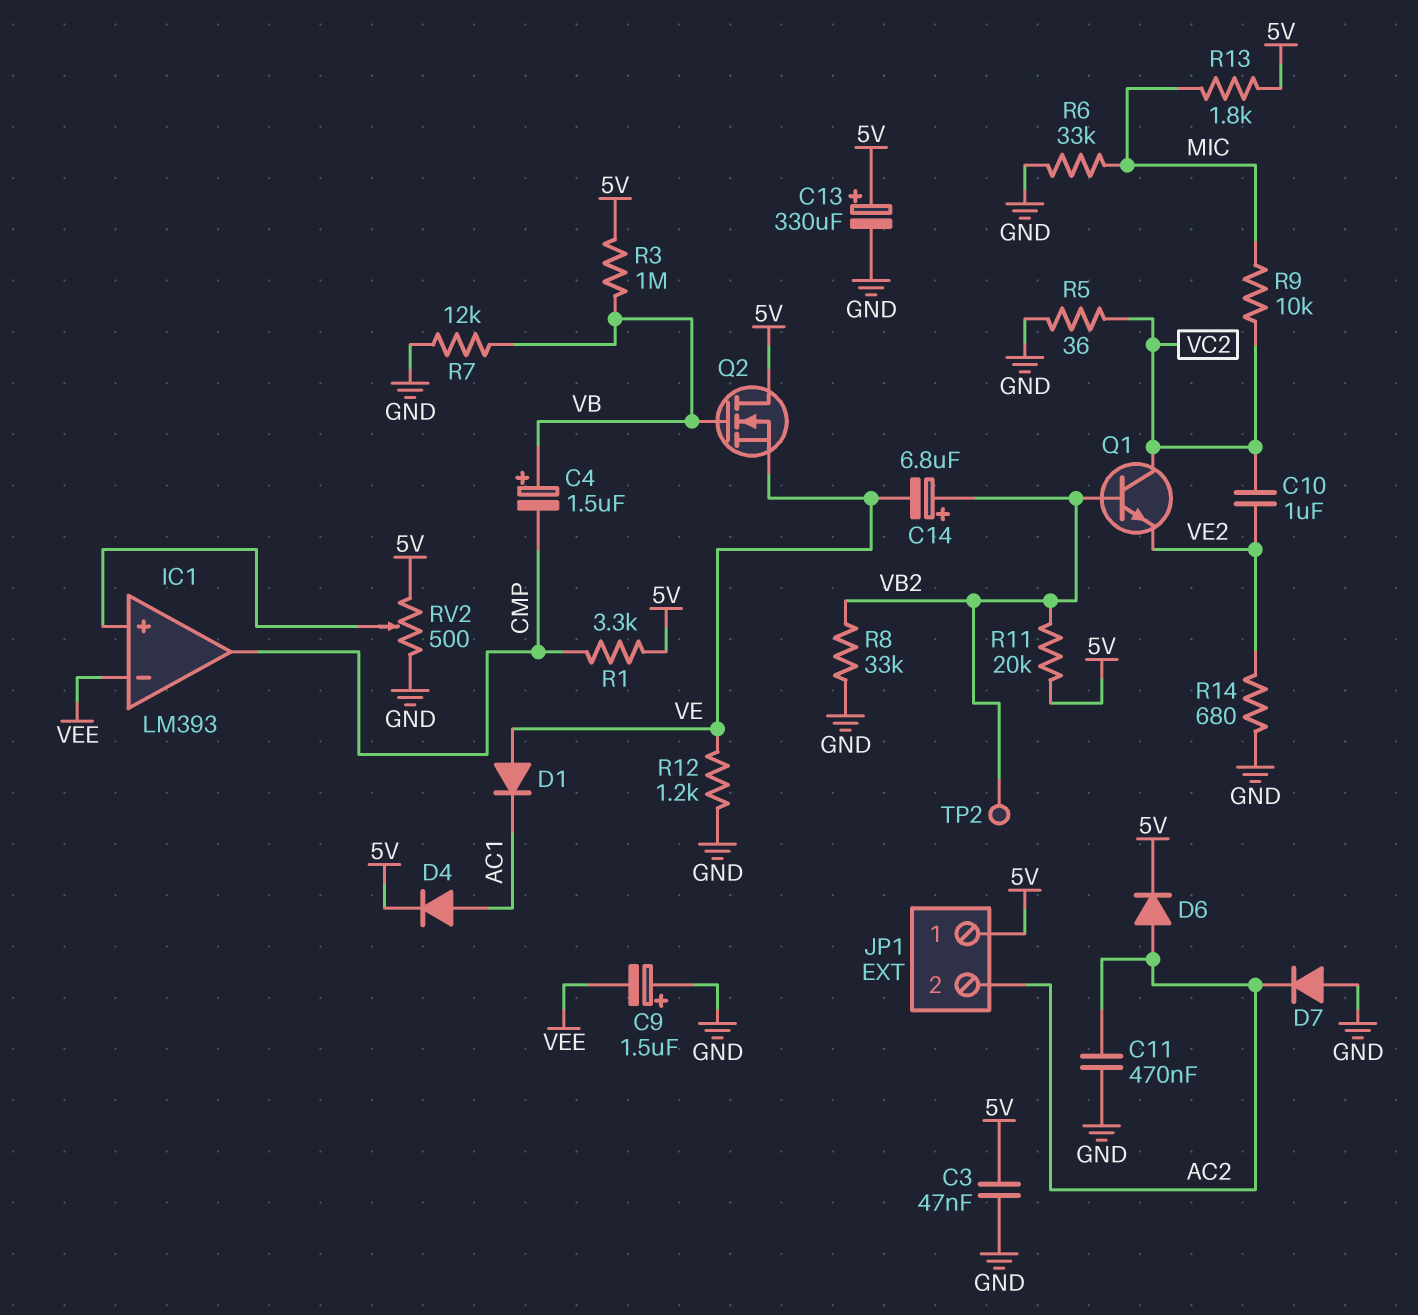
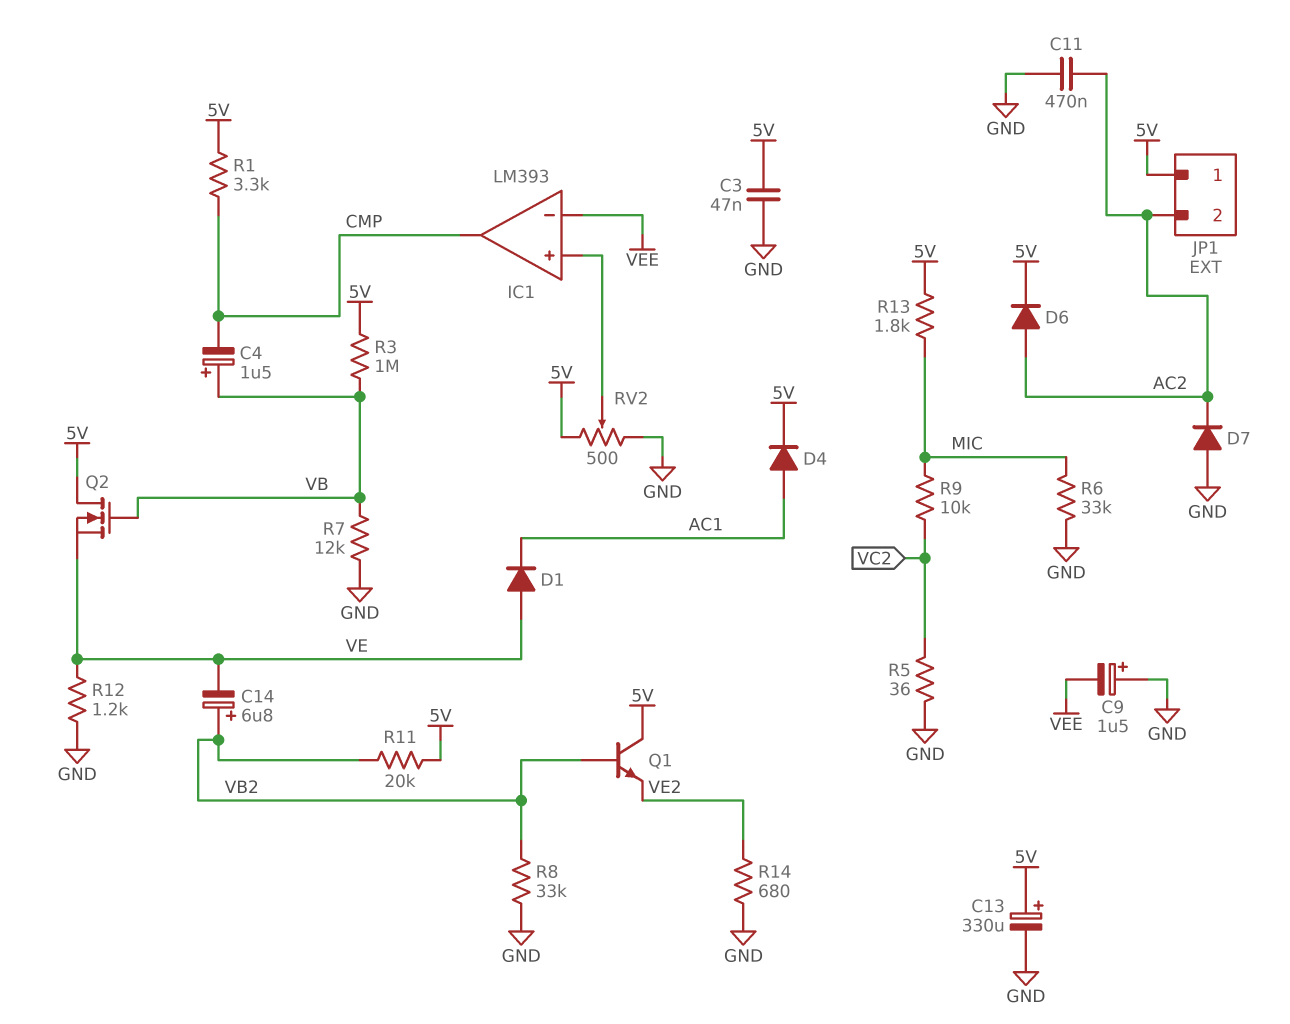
C10: 1uF (VC2, VE2) -> none
Q1: NPN (B VB2, C VC2, E VE2) -> NPN (B VB2, C 5V, E VE2)
TP2: test point (VB2) -> none

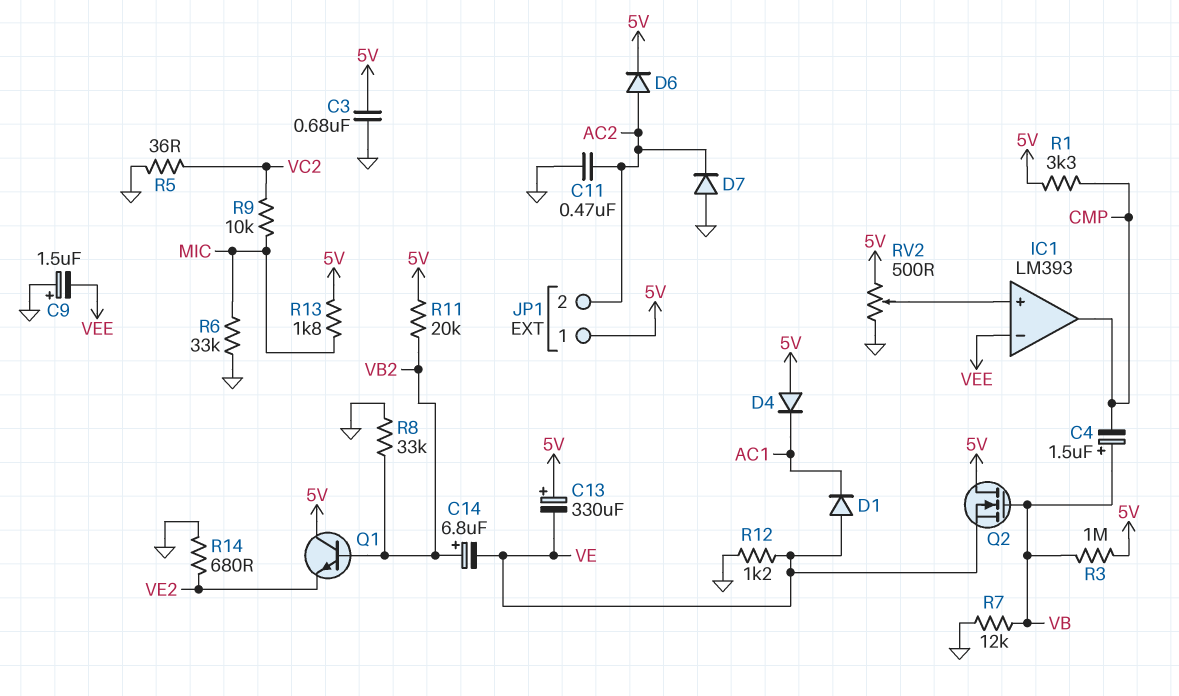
C3: 47nF (5V, GND) -> 680nF (5V, GND)
C13: 330uF (plus 5V, minus GND) -> 330uF (plus 5V, minus VE)
D4: diode (A AC1, K 5V) -> diode (A 5V, K AC1)

